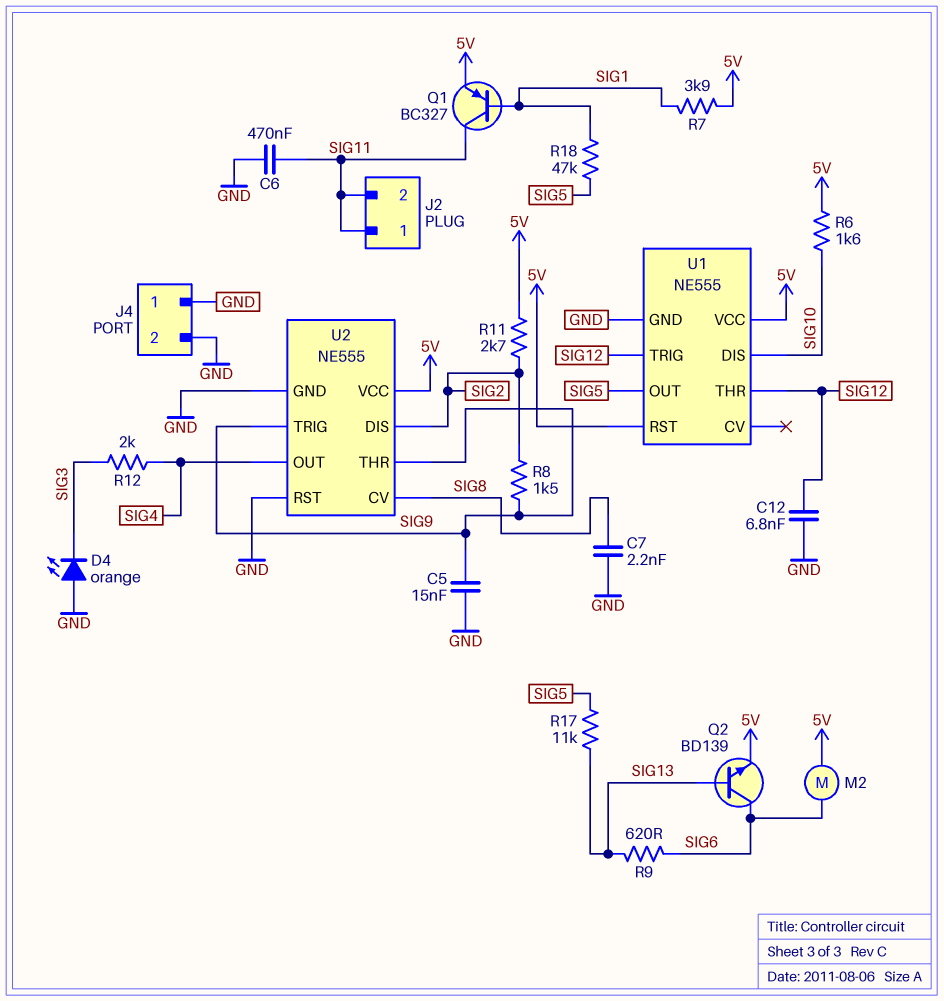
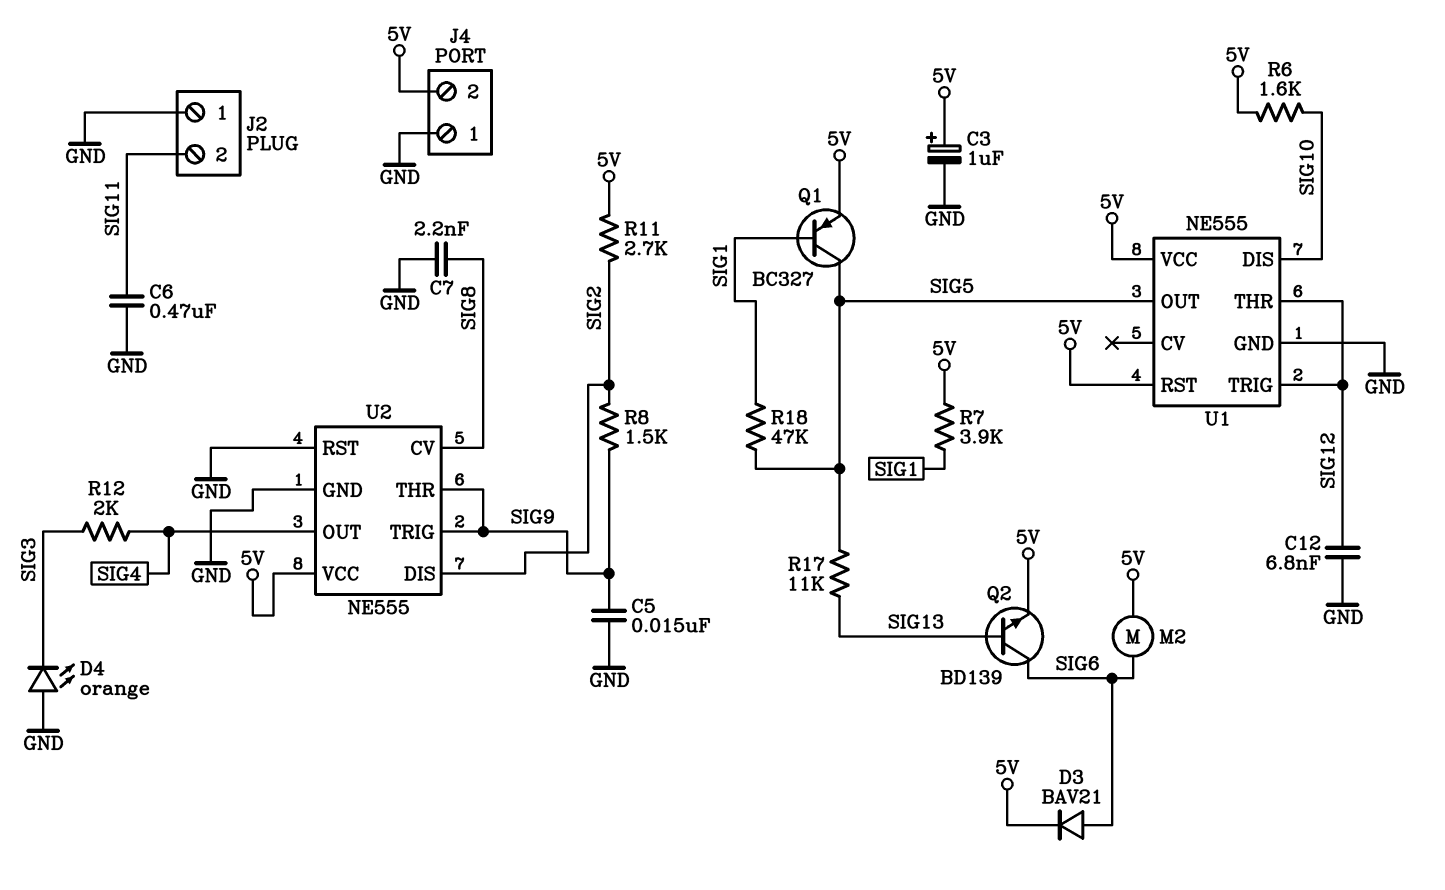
C3: none -> 1uF (plus 5V, minus GND)
D3: none -> diode BAV21 (A SIG6, K 5V)
J2 pin 1: SIG11 -> GND
J4 pin 2: GND -> 5V
Q1: PNP BC327 (B SIG1, C SIG11, E 5V) -> PNP BC327 (B SIG1, C SIG5, E 5V)
R9: 620 (SIG6, SIG13) -> none

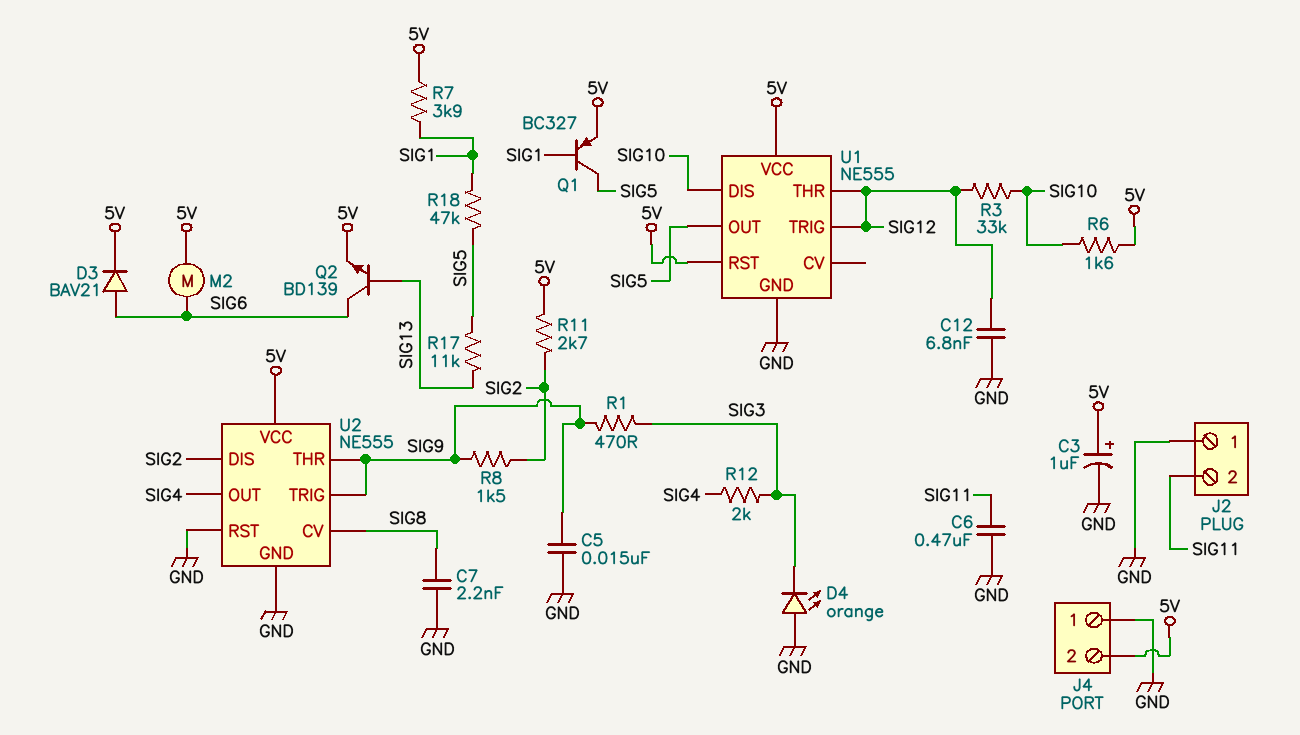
R1: none -> 470 (SIG3, SIG9)
R3: none -> 33k (SIG10, SIG12)

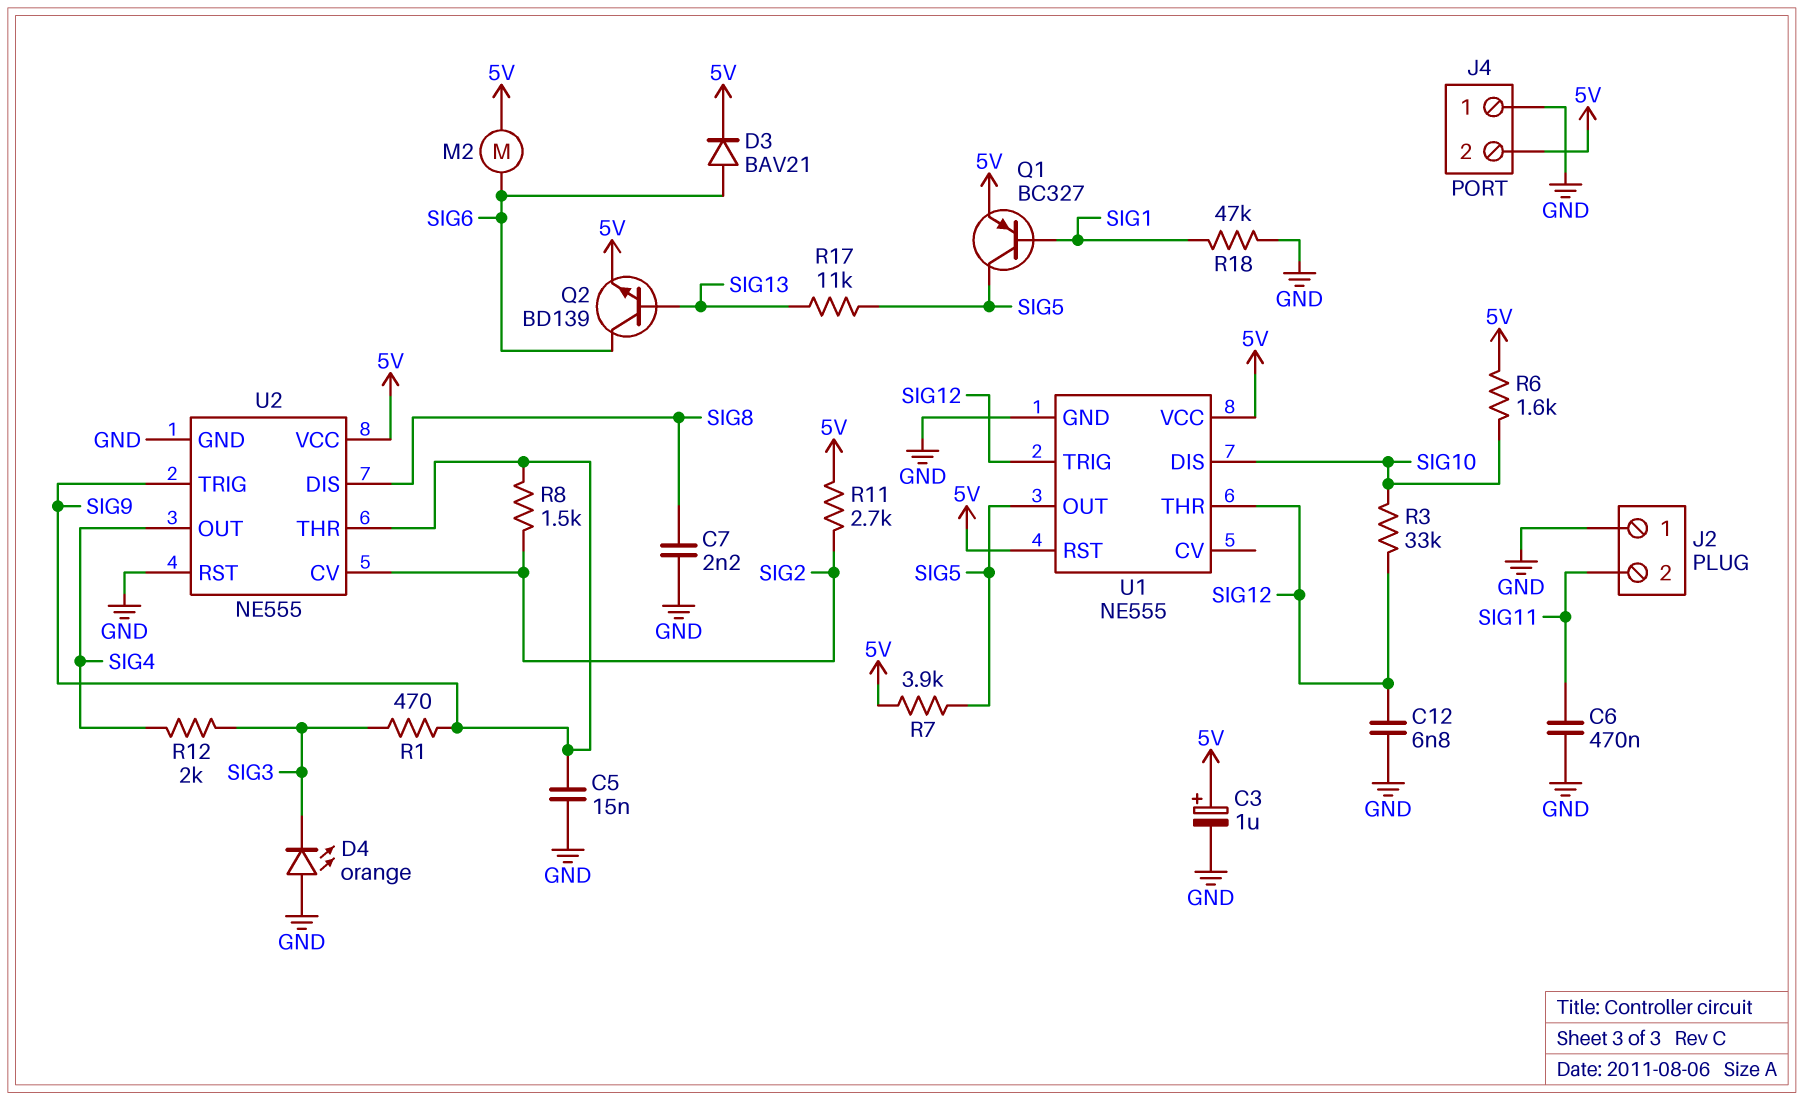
R7: 3.9k (5V, SIG1) -> 3.9k (5V, SIG5)
R18: 47k (SIG1, SIG5) -> 47k (GND, SIG1)
U2 pin CV: SIG8 -> SIG2
U2 pin DIS: SIG2 -> SIG8

